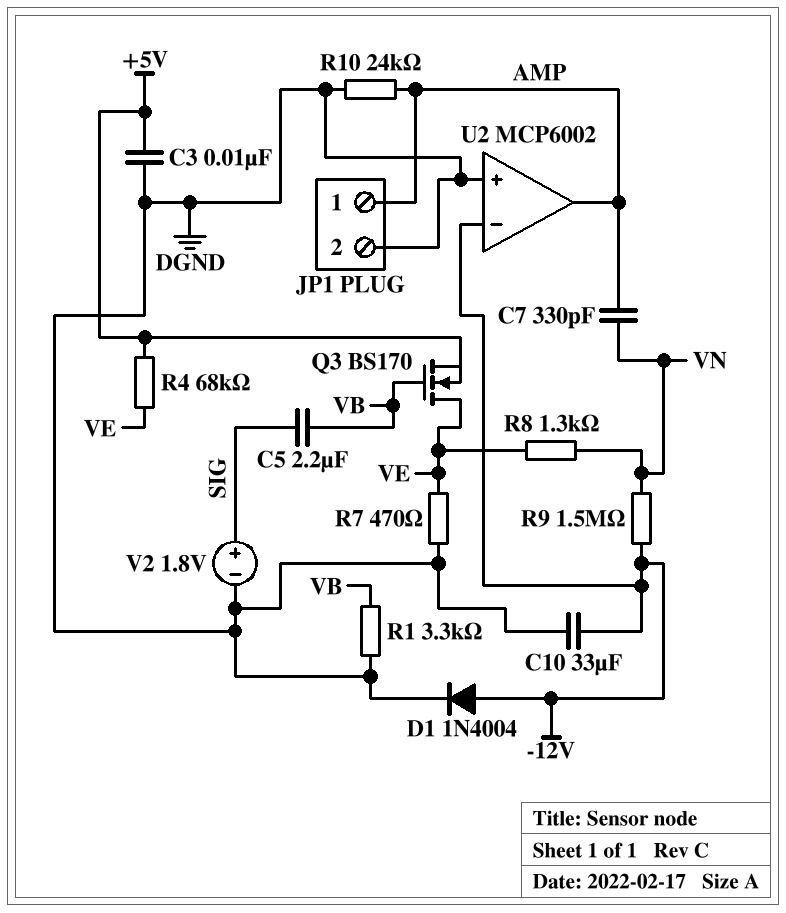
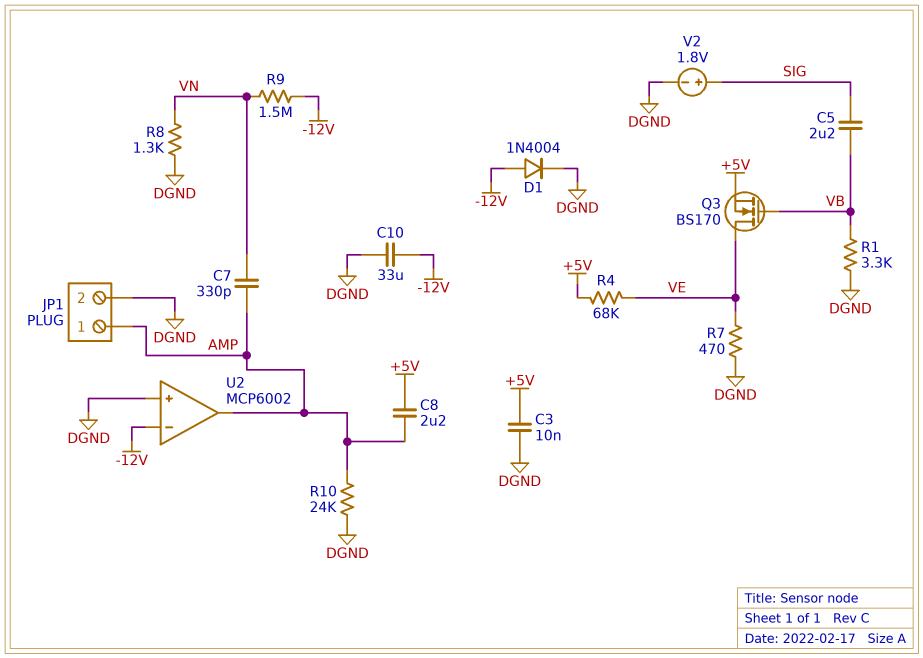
C8: none -> 2.2uF (+5V, AMP)
R8: 1.3k (VE, VN) -> 1.3k (DGND, VN)

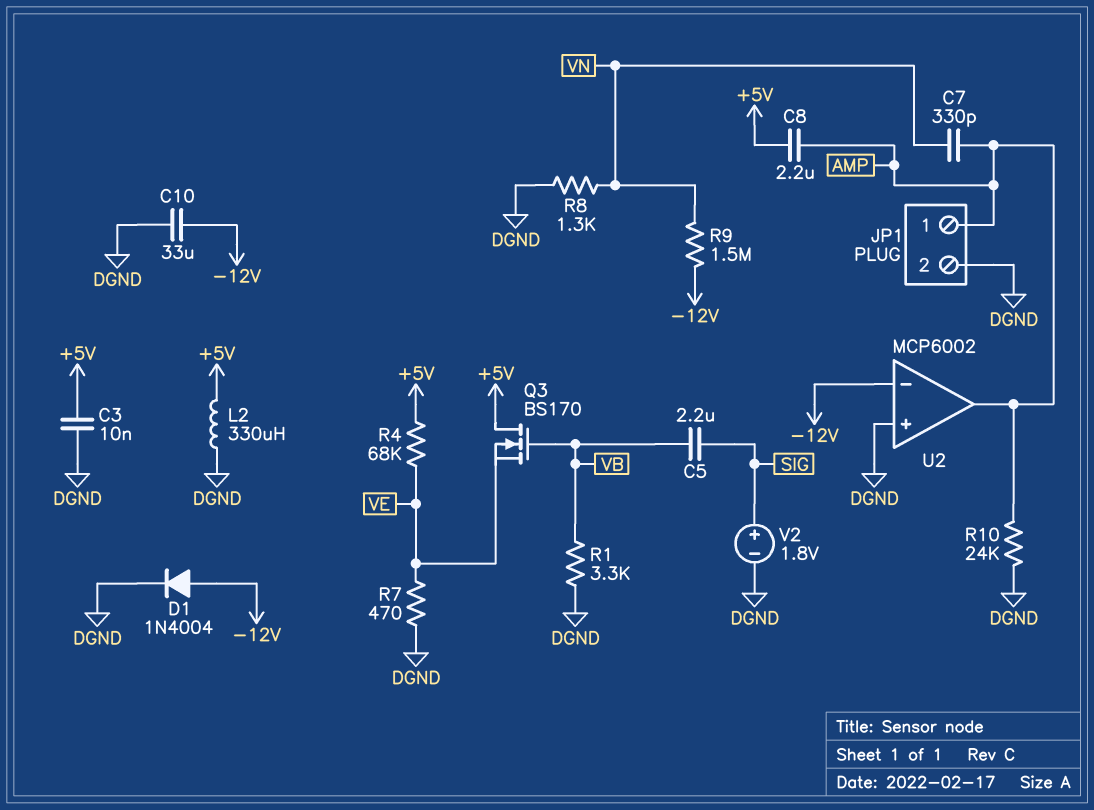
L2: none -> 330uH (+5V, DGND)
Q3: NMOS BS170 (G VB, D VE, S +5V) -> NMOS BS170 (G VB, D +5V, S VE)

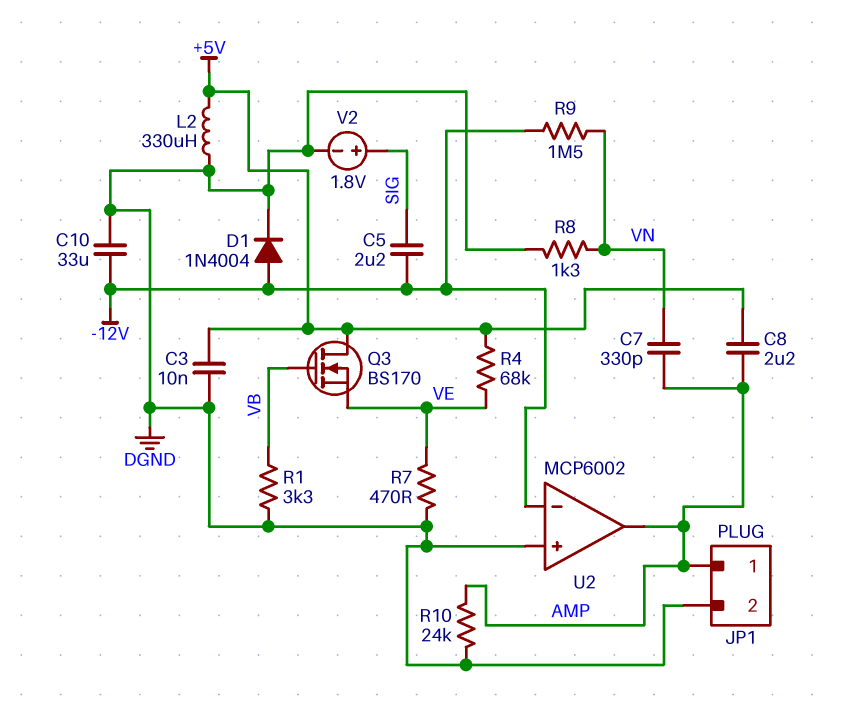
C5: 2.2uF (SIG, VB) -> 2.2uF (-12V, SIG)

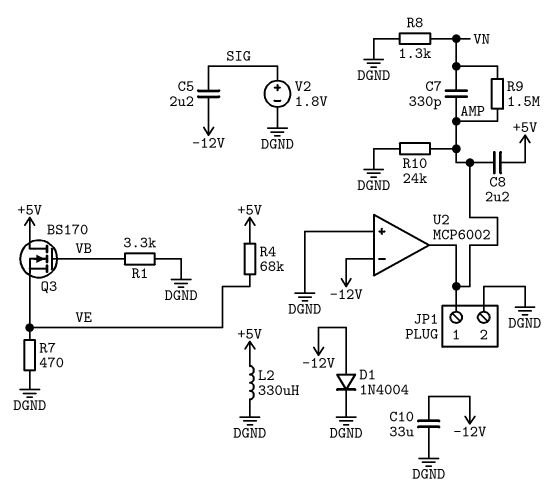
C3: 10nF (+5V, DGND) -> none
R9: 1.5M (-12V, VN) -> 1.5M (AMP, VN)

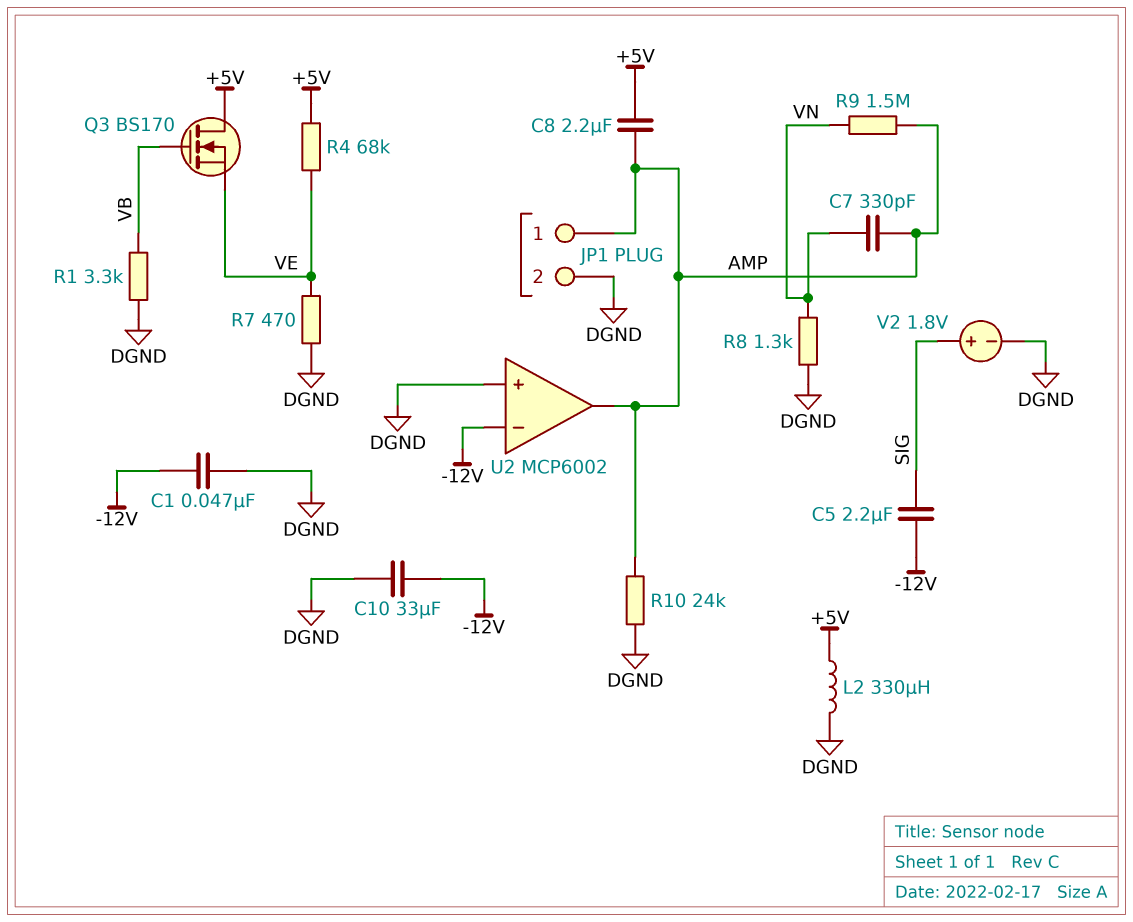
C1: none -> 47nF (-12V, DGND)
D1: diode 1N4004 (A -12V, K DGND) -> none

